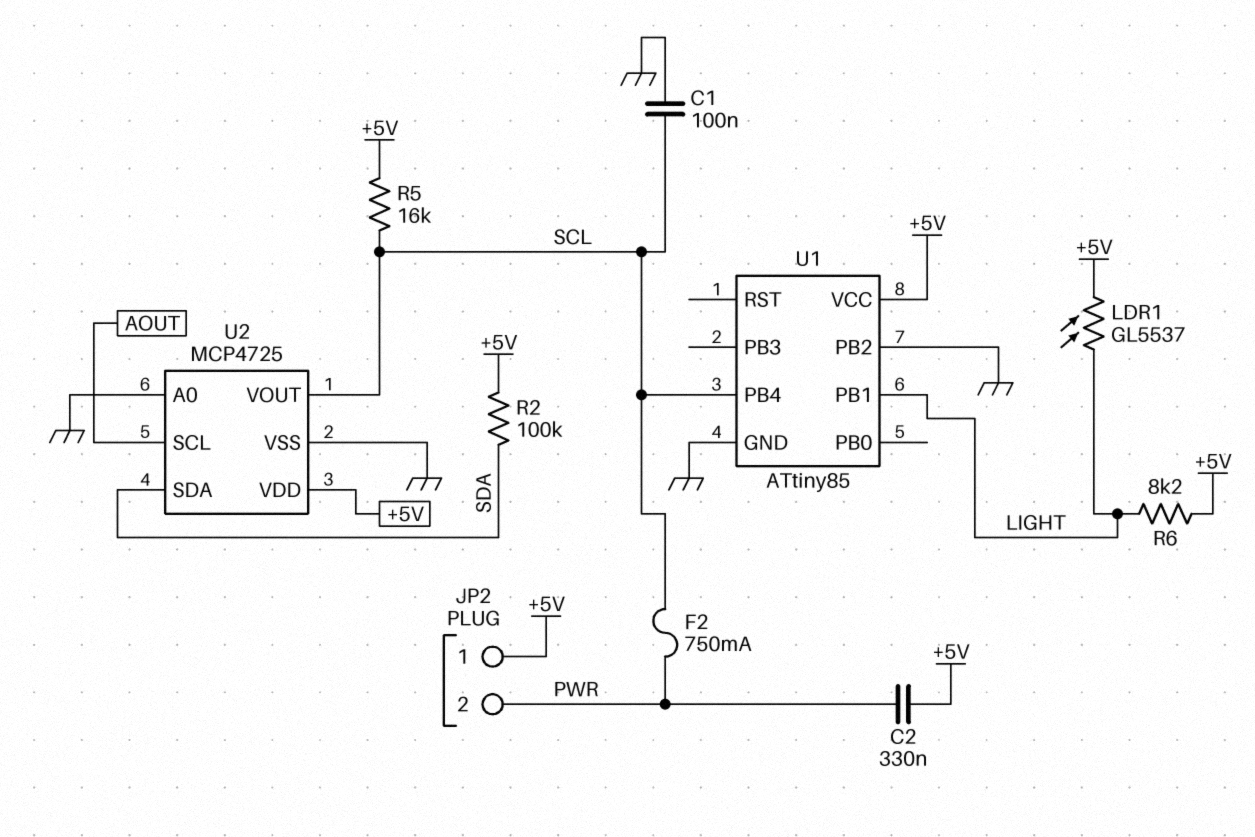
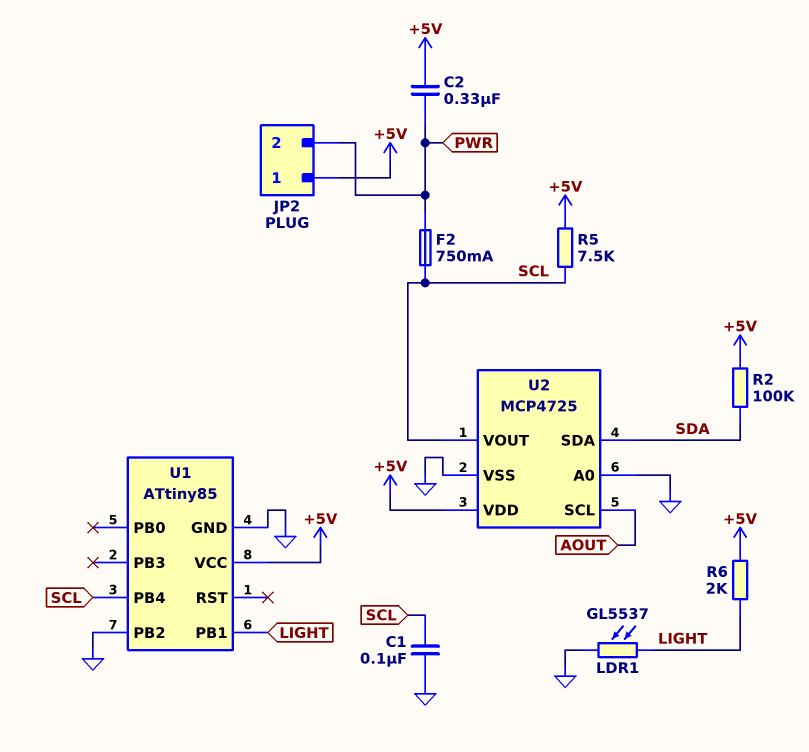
LDR1: GL5537 (+5V, LIGHT) -> GL5537 (GND, LIGHT)
R5: 16k (+5V, SCL) -> 7.5k (+5V, SCL)
R6: 8.2k (+5V, LIGHT) -> 2k (+5V, LIGHT)

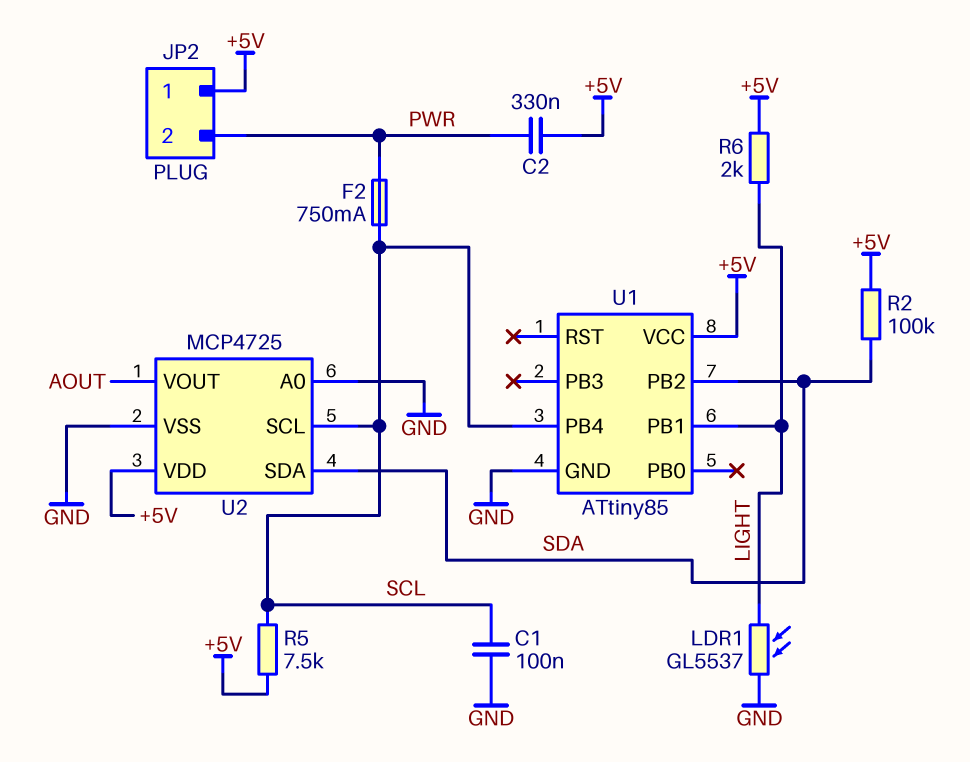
U1 pin PB2: GND -> SDA
U2 pin SCL: AOUT -> SCL
U2 pin VOUT: SCL -> AOUT

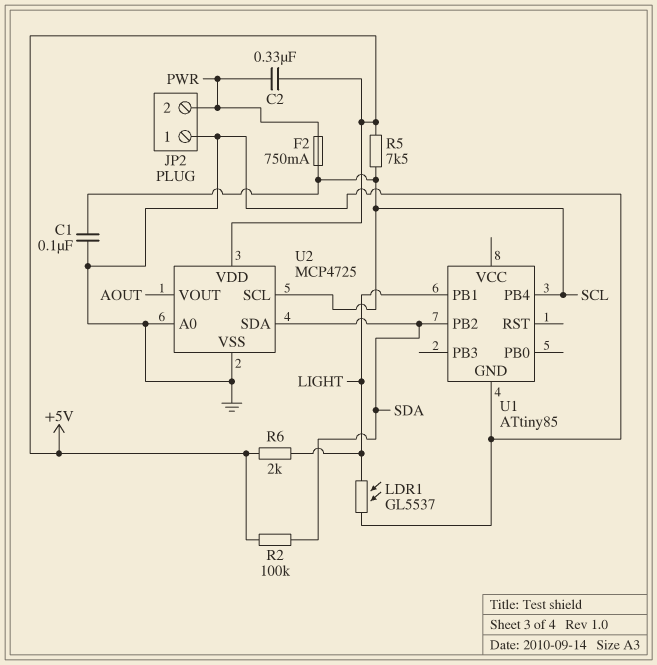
JP2 pin 1: +5V -> GND
U1 pin VCC: +5V -> none

